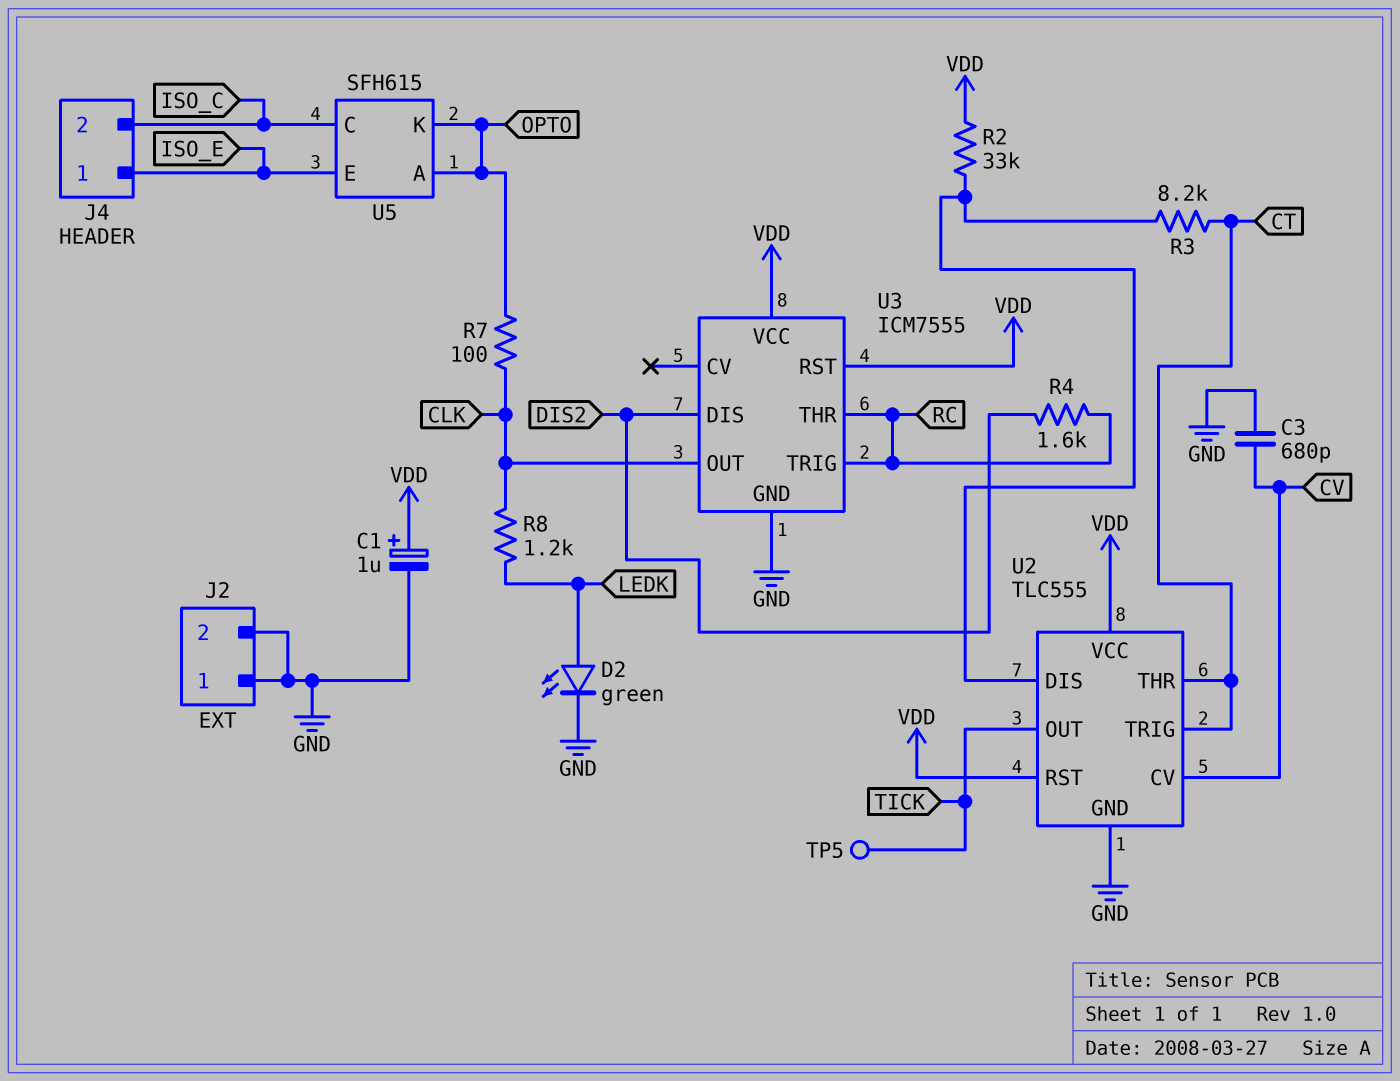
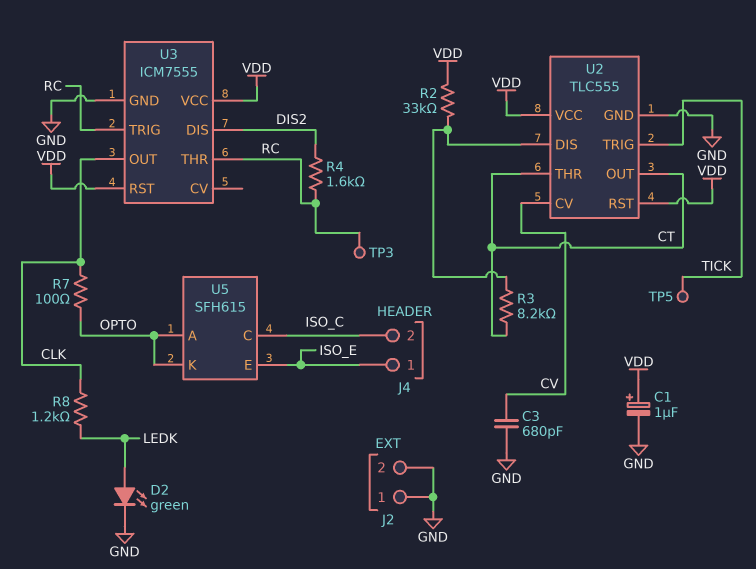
TP3: none -> test point (RC)
U2 pin OUT: TICK -> CT
U2 pin TRIG: CT -> TICK

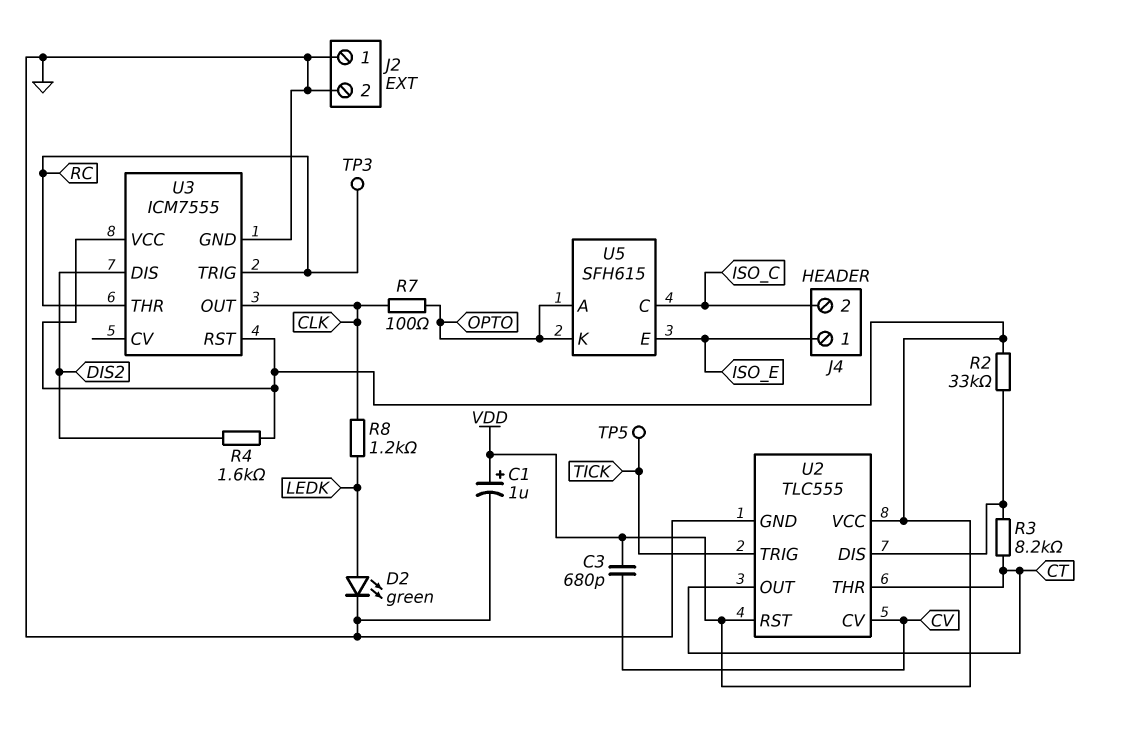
C3: 680pF (CV, GND) -> 680pF (CV, VDD)
R4: 1.6k (DIS2, RC) -> 1.6k (DIS2, VDD)

